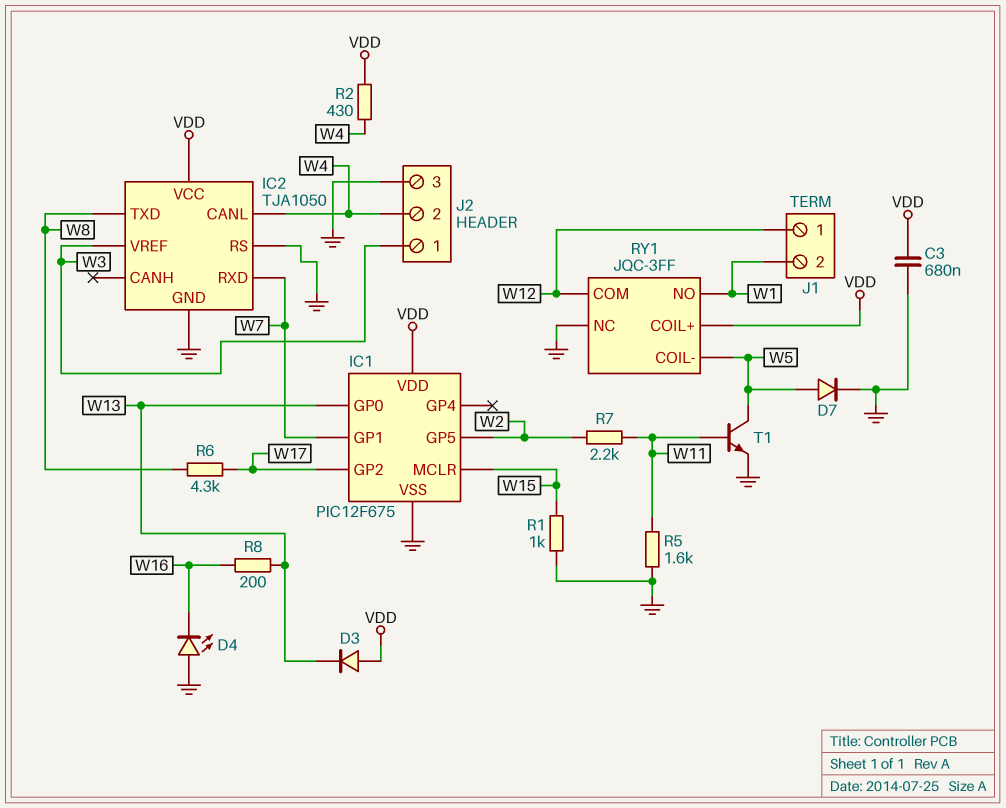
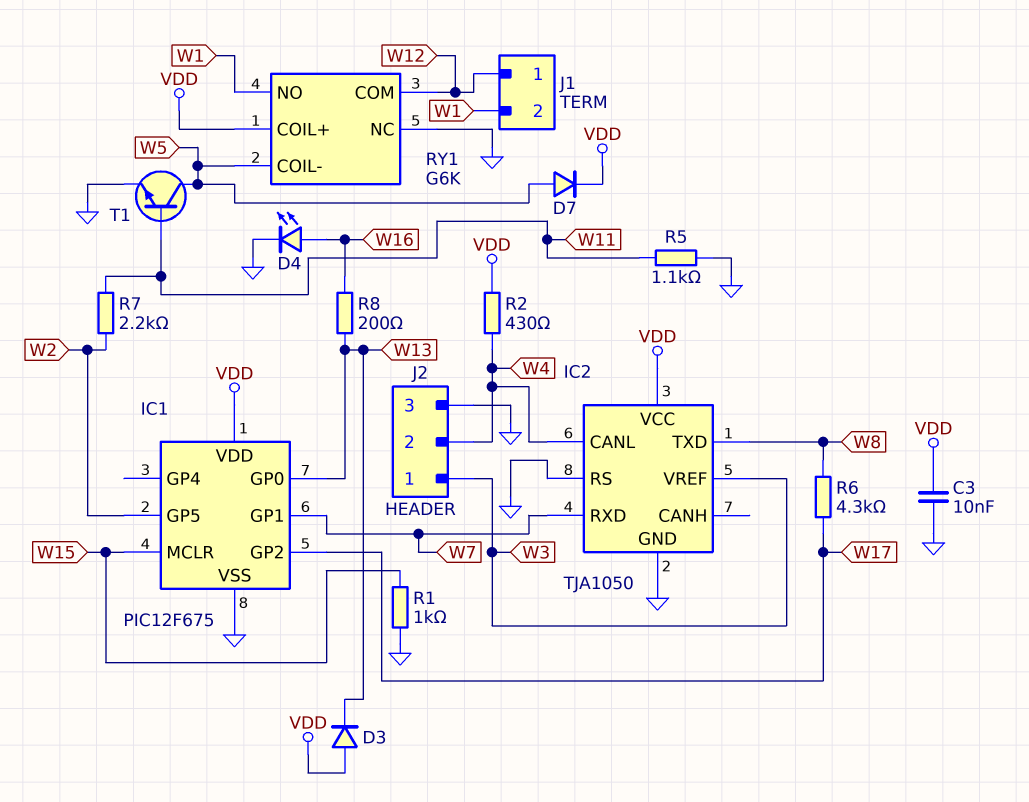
C3: 680nF (GND, VDD) -> 10nF (GND, VDD)
D4: LED (A GND, K W16) -> LED (A W16, K GND)
D7: diode (A W5, K GND) -> diode (A W5, K VDD)
R5: 1.6k (GND, W11) -> 1.1k (GND, W11)
RY1: JQC-3FF -> G6K

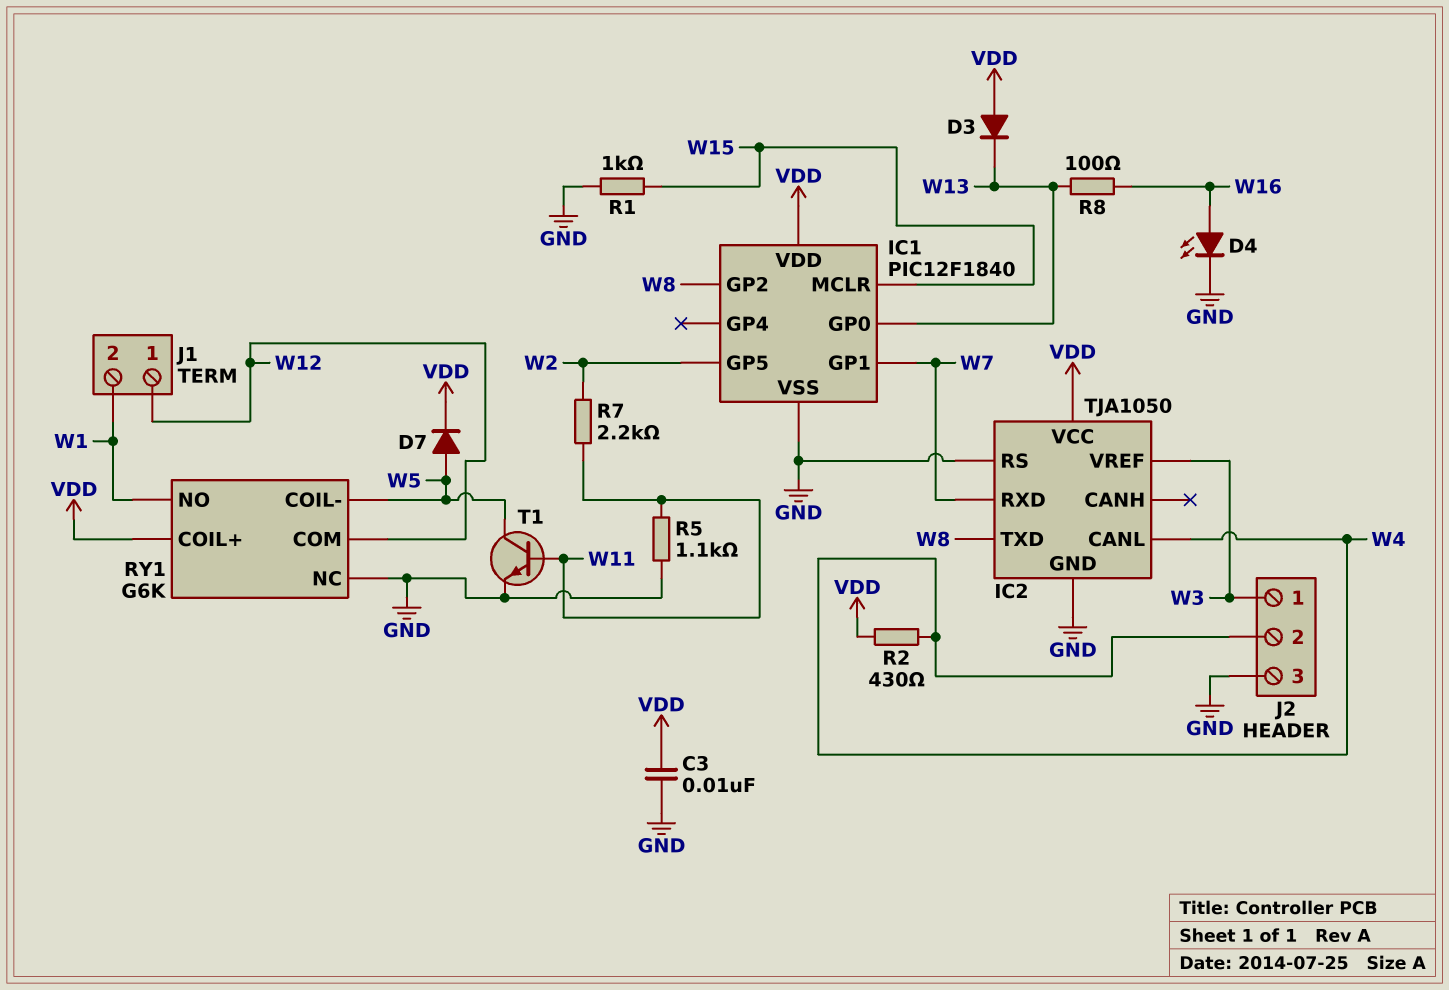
IC1: PIC12F675 -> PIC12F1840
IC1 pin GP2: W17 -> W8
R6: 4.3k (W8, W17) -> none
R8: 200 (W13, W16) -> 100 (W13, W16)

